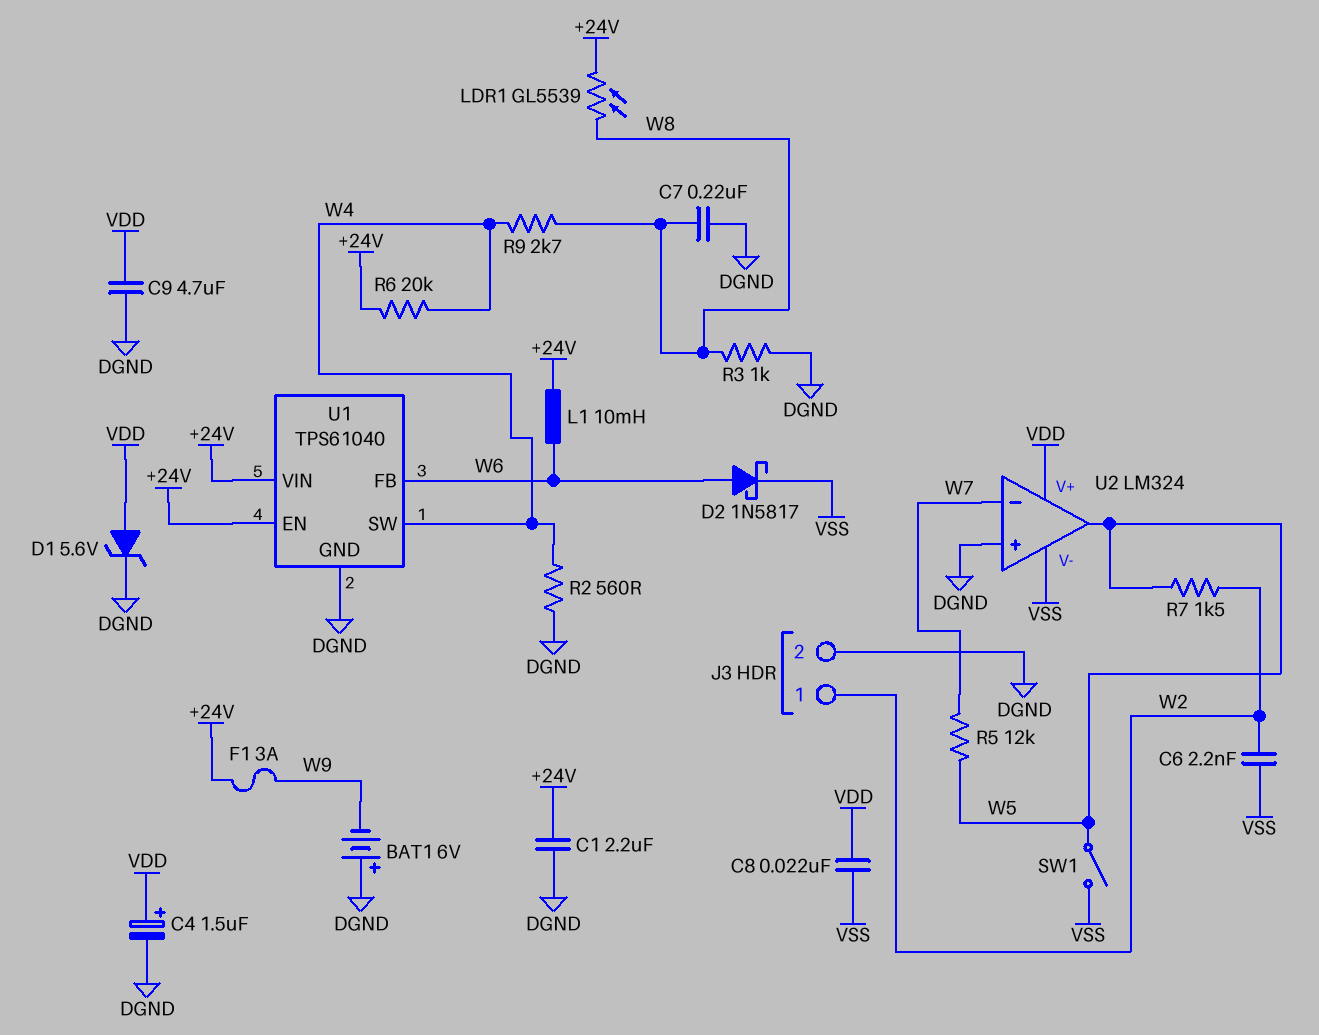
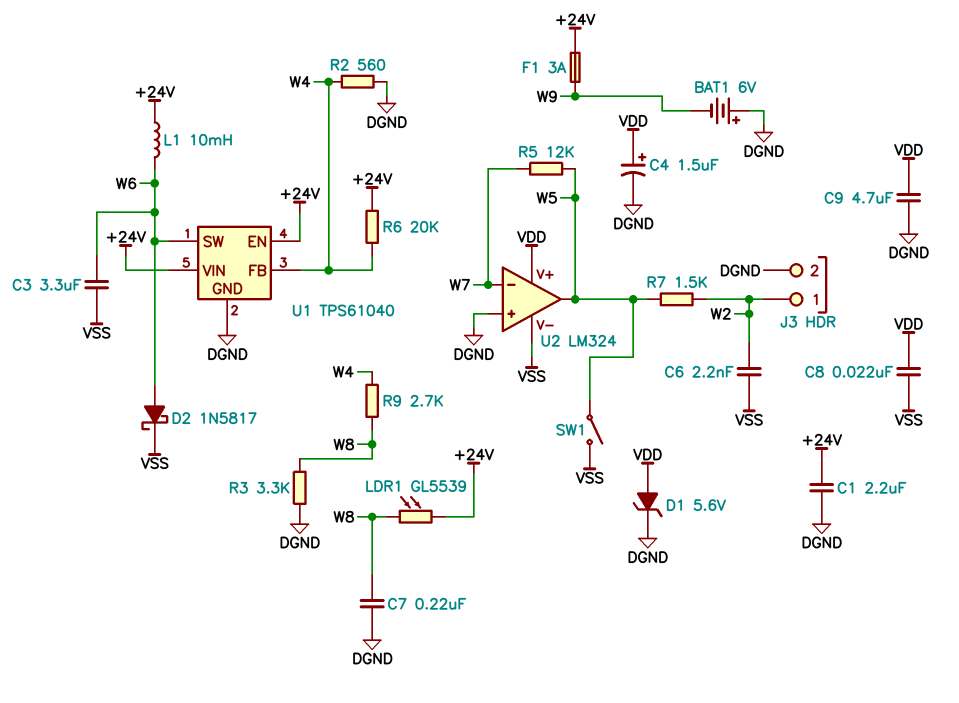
C3: none -> 3.3uF (VSS, W6)
R3: 1k (DGND, W8) -> 3.3k (DGND, W8)
U1 pin FB: W6 -> W4
U1 pin SW: W4 -> W6

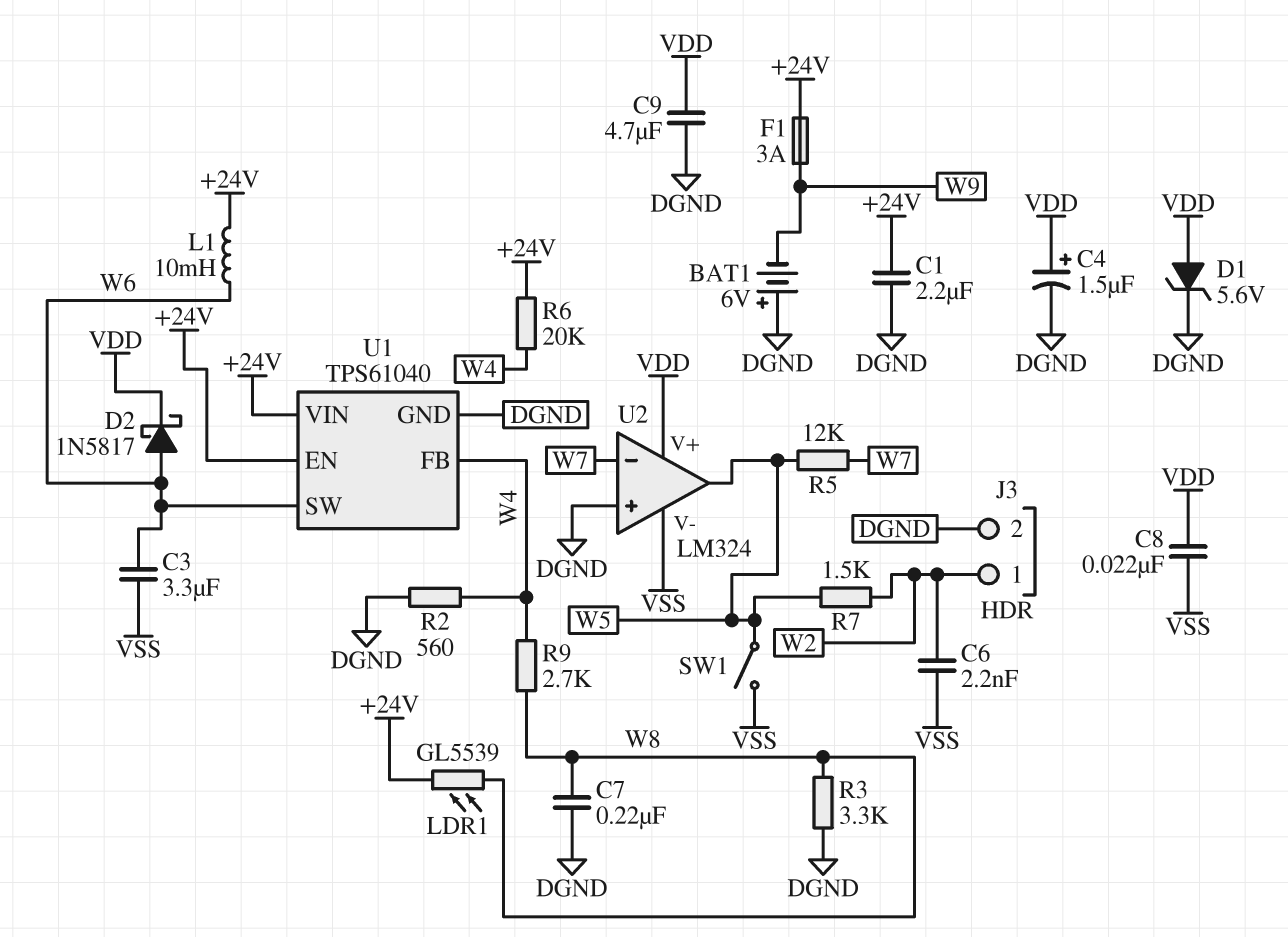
D2: schottky 1N5817 (A W6, K VSS) -> schottky 1N5817 (A W6, K VDD)

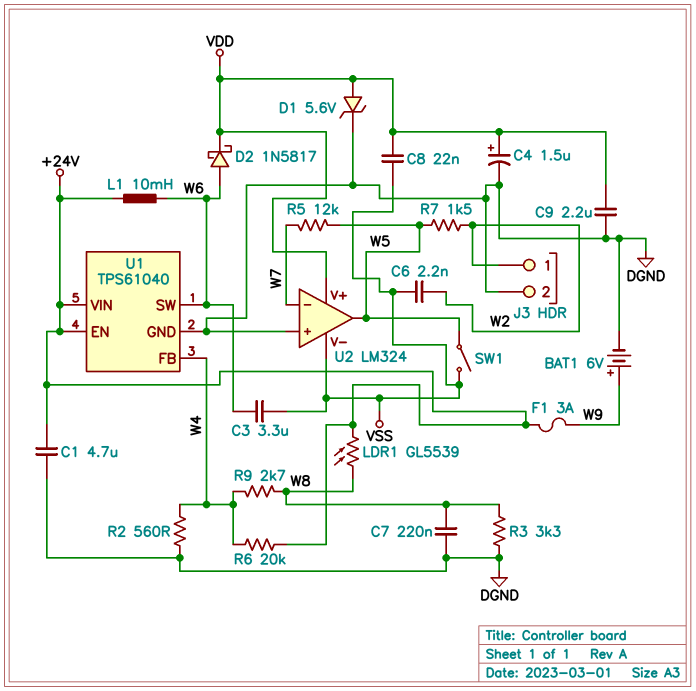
BAT1: 6V (plus DGND, minus W9) -> 6V (plus W9, minus DGND)
C1: 2.2uF (+24V, DGND) -> 4.7uF (+24V, DGND)
C9: 4.7uF (DGND, VDD) -> 2.2uF (DGND, VDD)

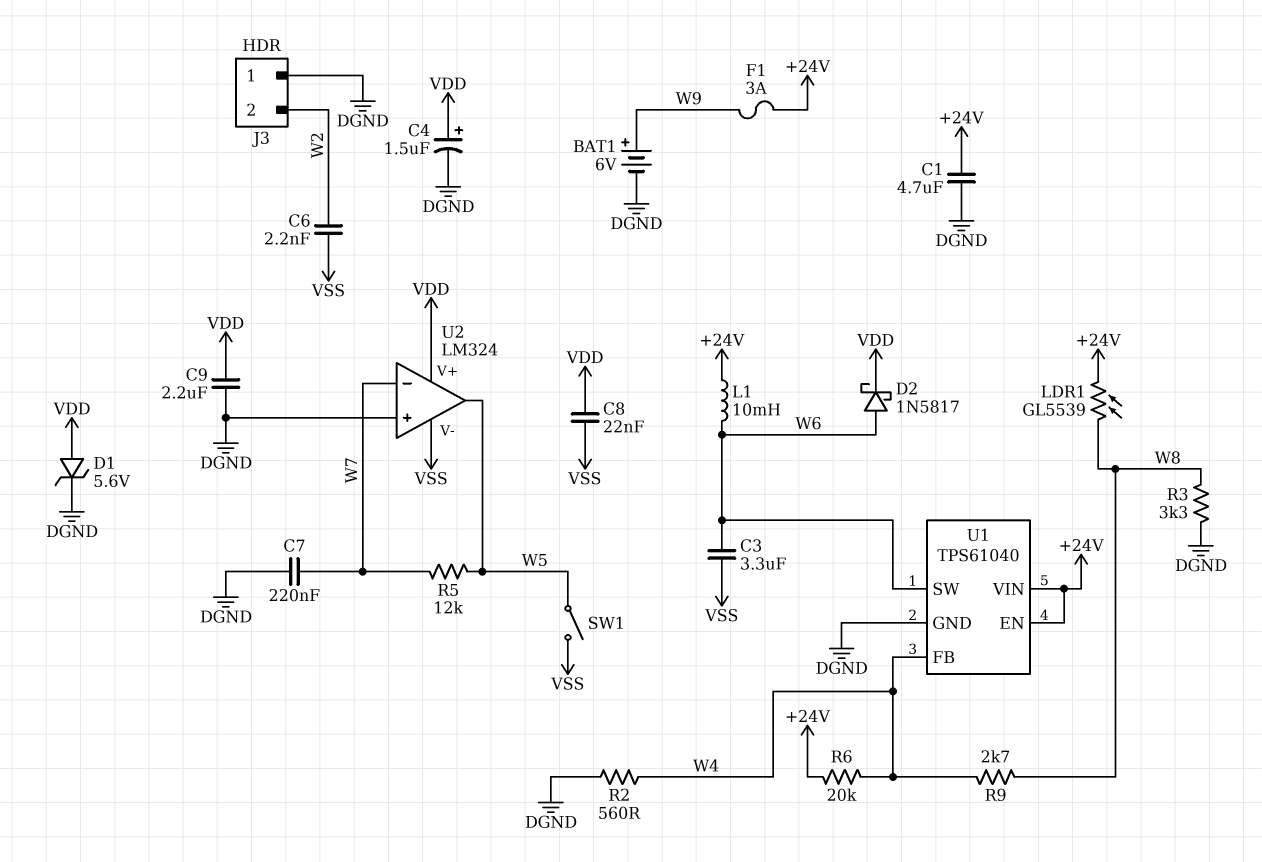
C7: 220nF (DGND, W8) -> 220nF (DGND, W7)
J3 pin 1: W2 -> DGND
J3 pin 2: DGND -> W2
R7: 1.5k (W2, W5) -> none

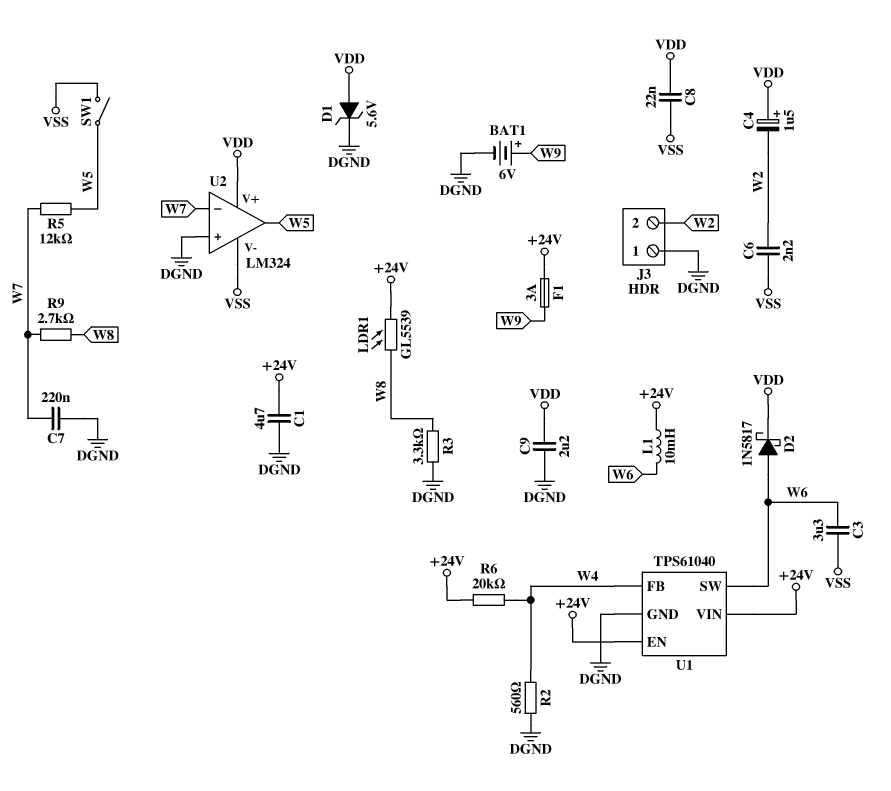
C4: 1.5uF (plus VDD, minus DGND) -> 1.5uF (plus VDD, minus W2)
R9: 2.7k (W4, W8) -> 2.7k (W7, W8)

